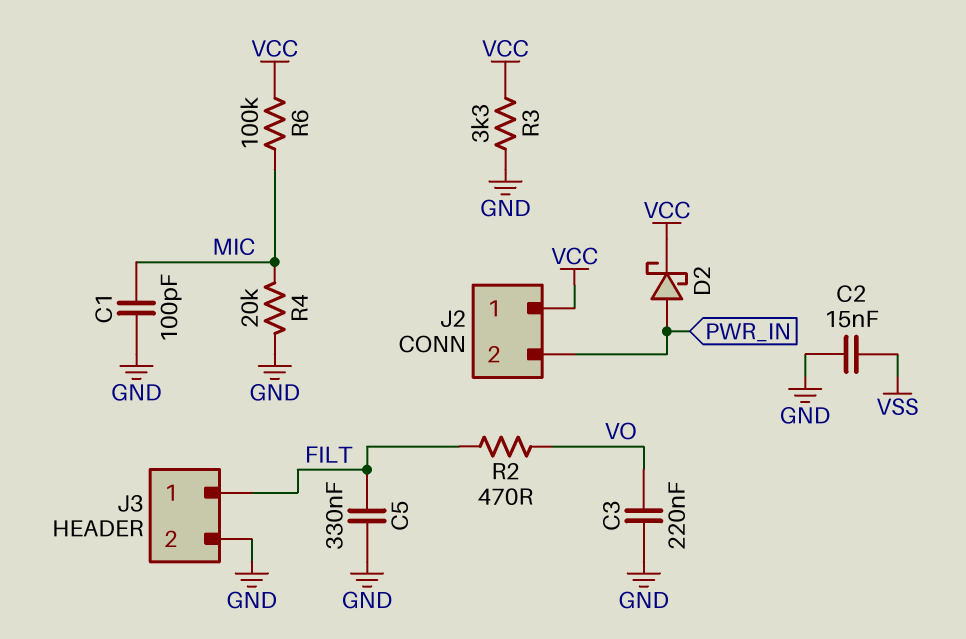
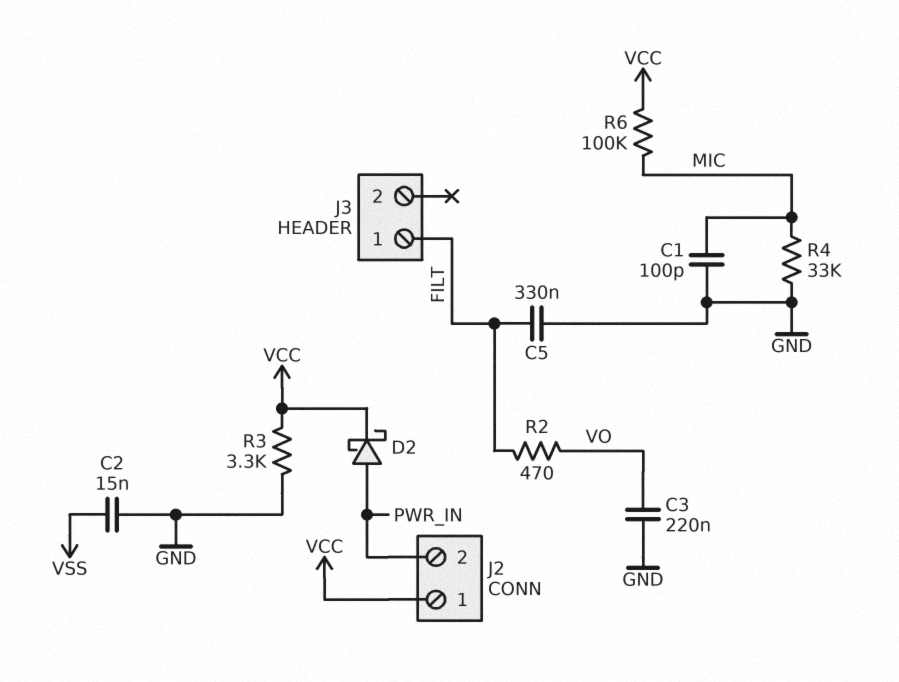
J3 pin 2: GND -> none
R4: 20k (GND, MIC) -> 33k (GND, MIC)

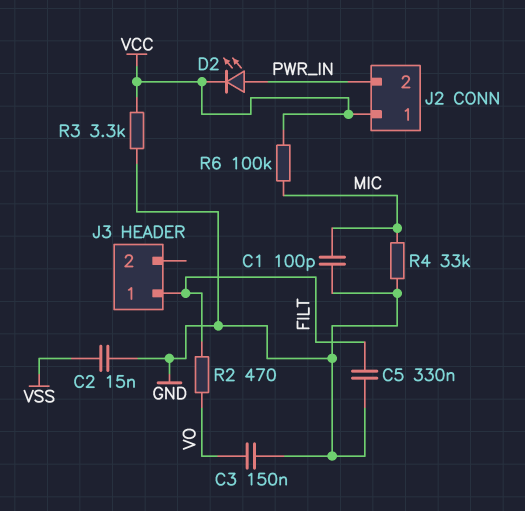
C3: 220nF (GND, VO) -> 150nF (GND, VO)
D2: schottky (A PWR_IN, K VCC) -> LED (A PWR_IN, K VCC)

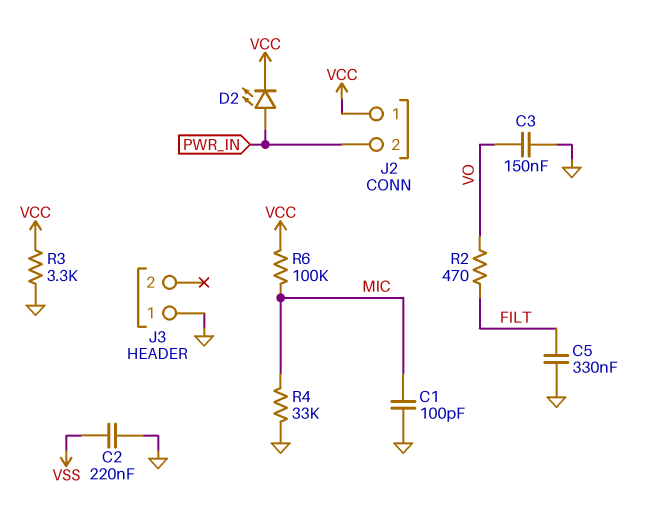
C2: 15nF (GND, VSS) -> 220nF (GND, VSS)
J3 pin 1: FILT -> GND

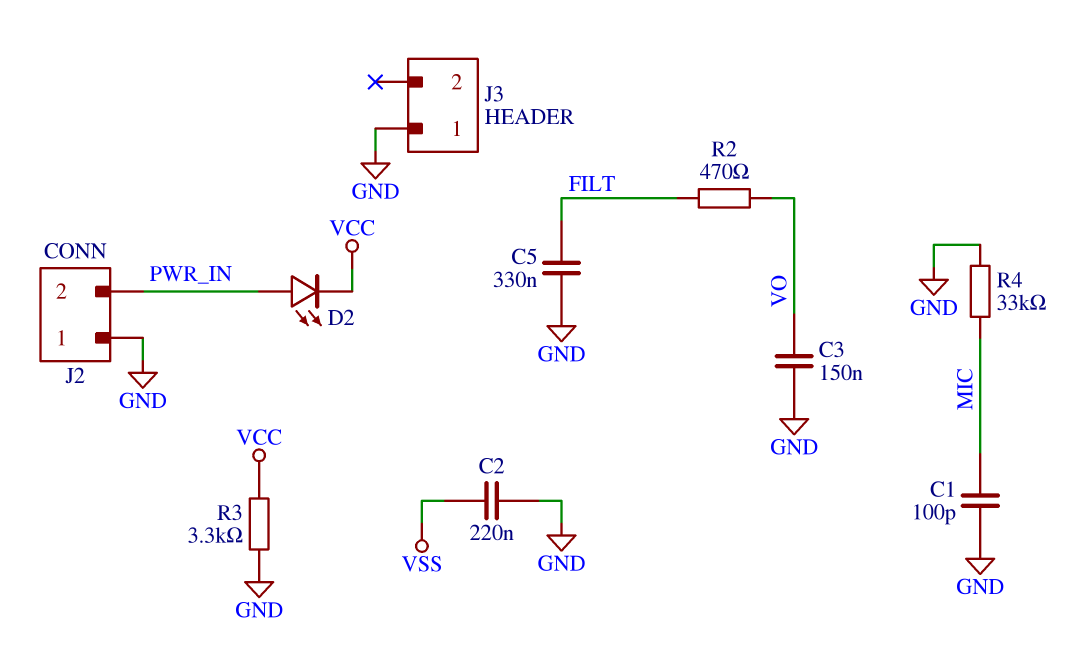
J2 pin 1: VCC -> GND
R6: 100k (MIC, VCC) -> none

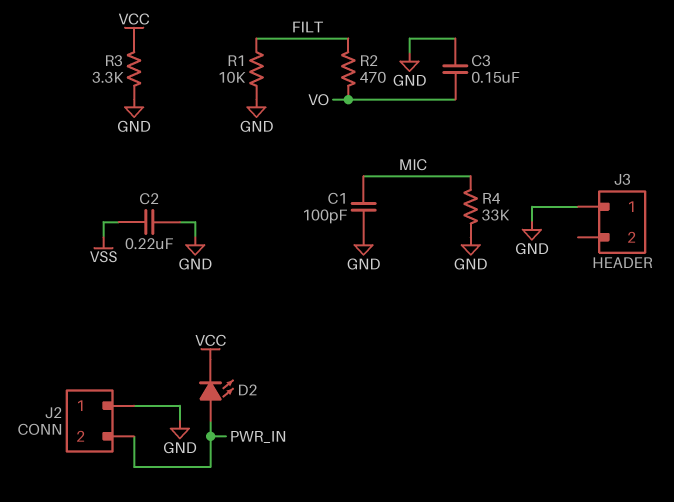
C5: 330nF (FILT, GND) -> none
R1: none -> 10k (FILT, GND)

